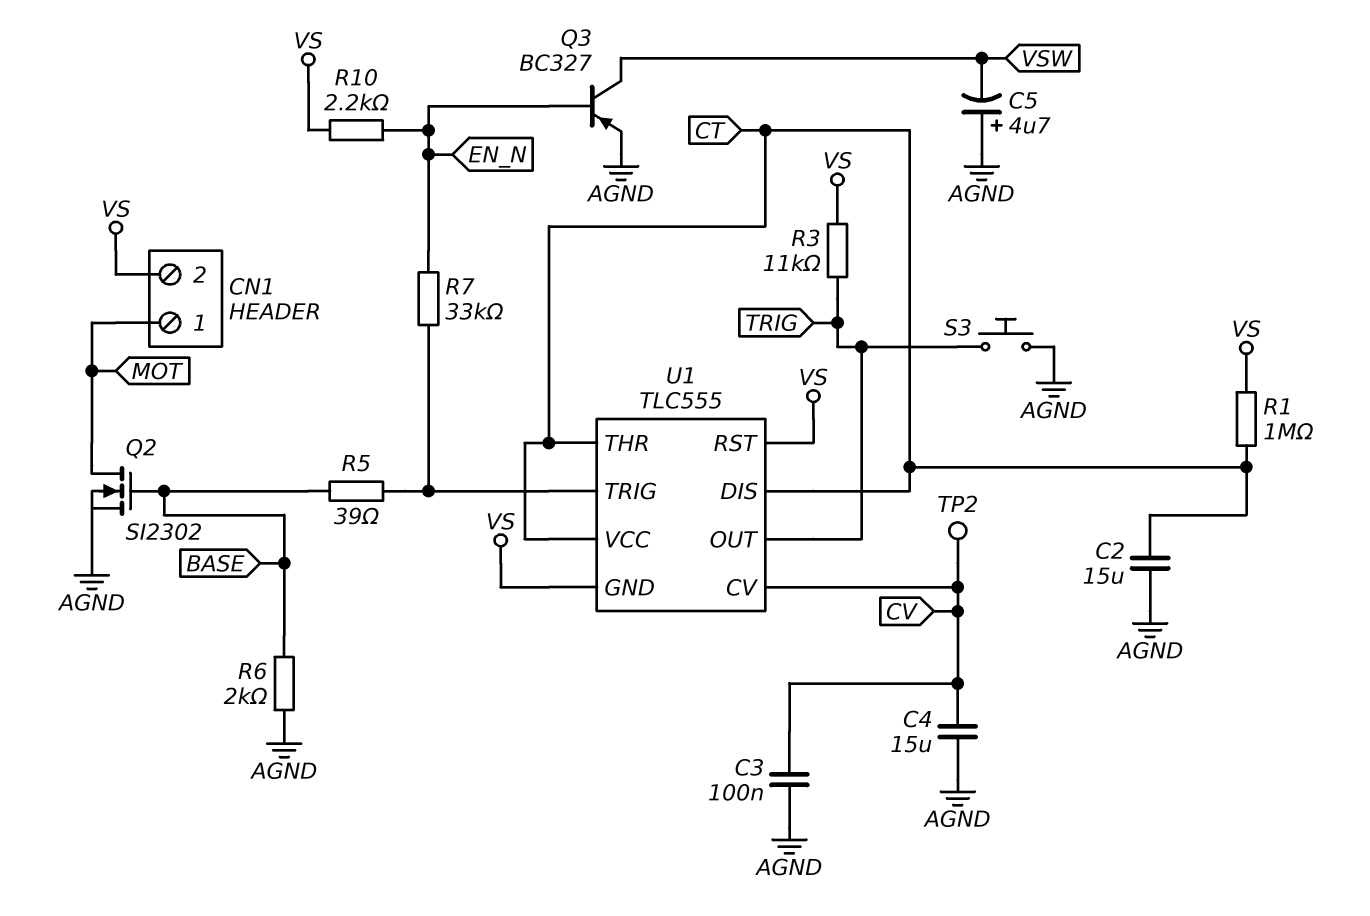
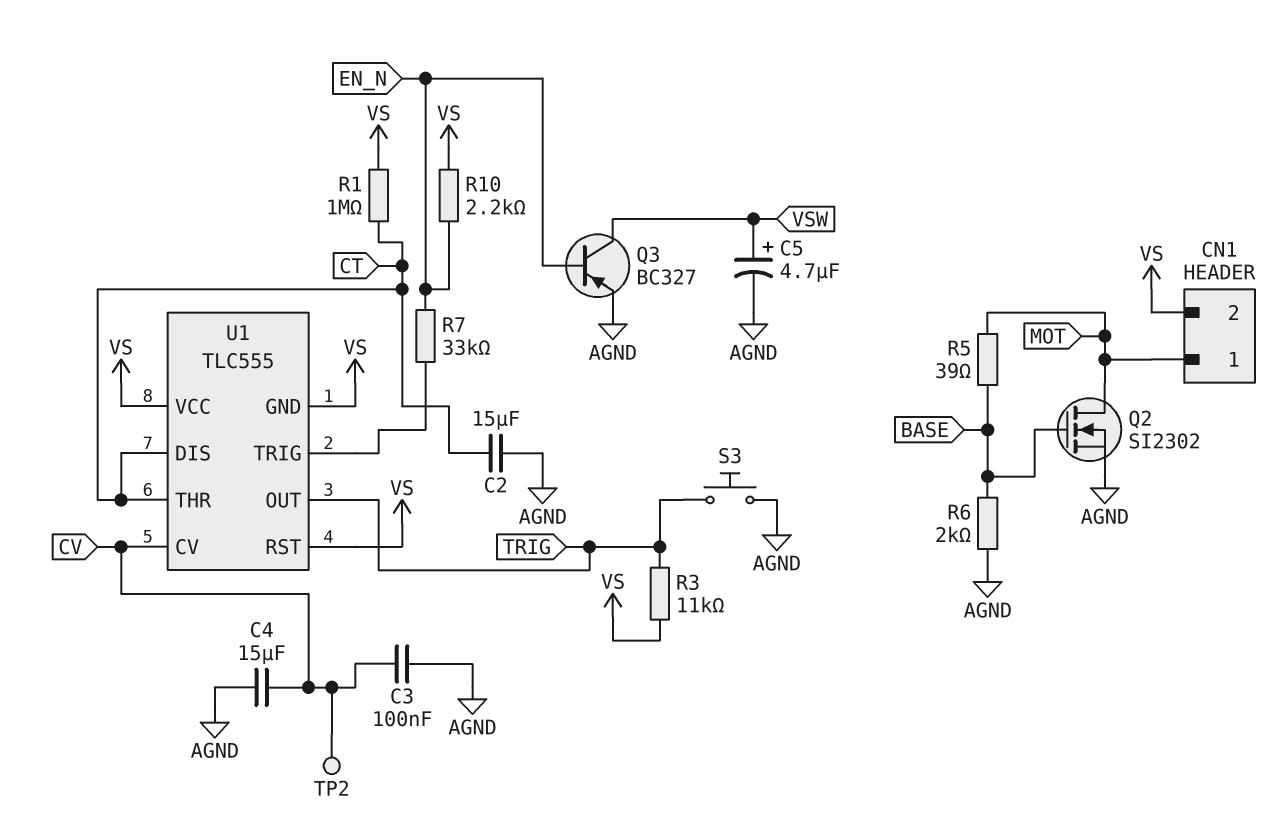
C5: 4.7uF (plus AGND, minus VSW) -> 4.7uF (plus VSW, minus AGND)
R5: 39 (BASE, U1/TRIG) -> 39 (BASE, MOT)
U1 pin VCC: CT -> VS

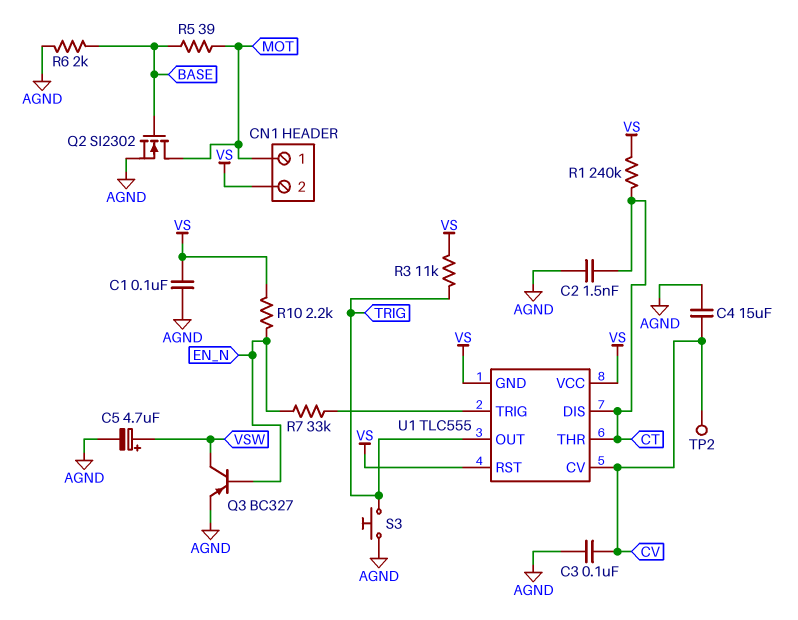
C1: none -> 100nF (AGND, VS)
C2: 15uF (AGND, CT) -> 1.5nF (AGND, CT)
R1: 1M (CT, VS) -> 240k (CT, VS)

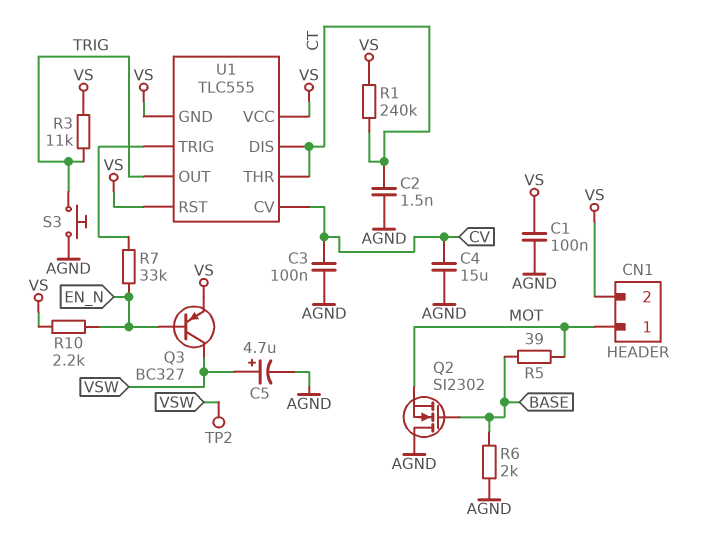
Q2: NMOS SI2302 (G BASE, D MOT, S AGND) -> NMOS SI2302 (G BASE, D AGND, S MOT)
Q3: PNP BC327 (B EN_N, C VSW, E AGND) -> PNP BC327 (B EN_N, C VSW, E VS)
TP2: test point (CV) -> test point (VSW)

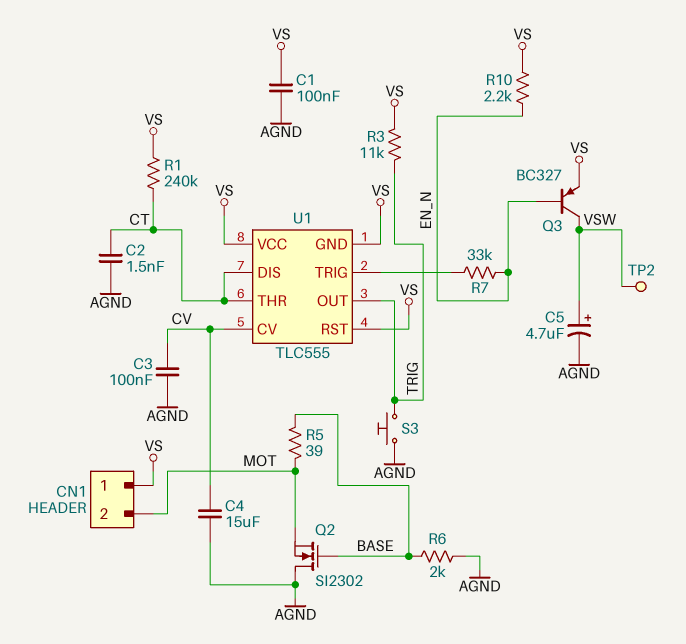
CN1 pin 1: MOT -> VS
CN1 pin 2: VS -> MOT

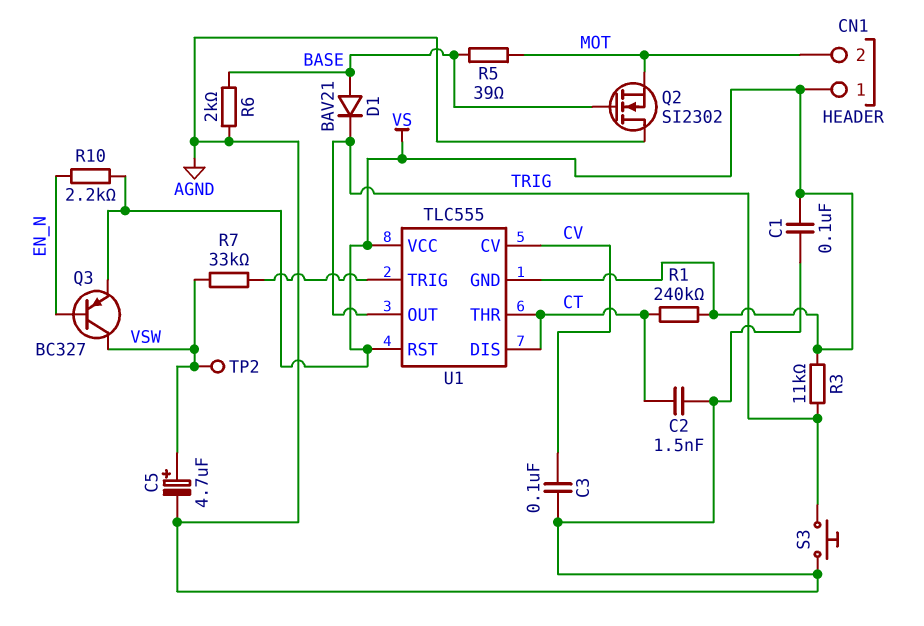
C4: 15uF (AGND, CV) -> none
D1: none -> diode BAV21 (A BASE, K TRIG)
R7: 33k (EN_N, U1/TRIG) -> 33k (U1/TRIG, VSW)

